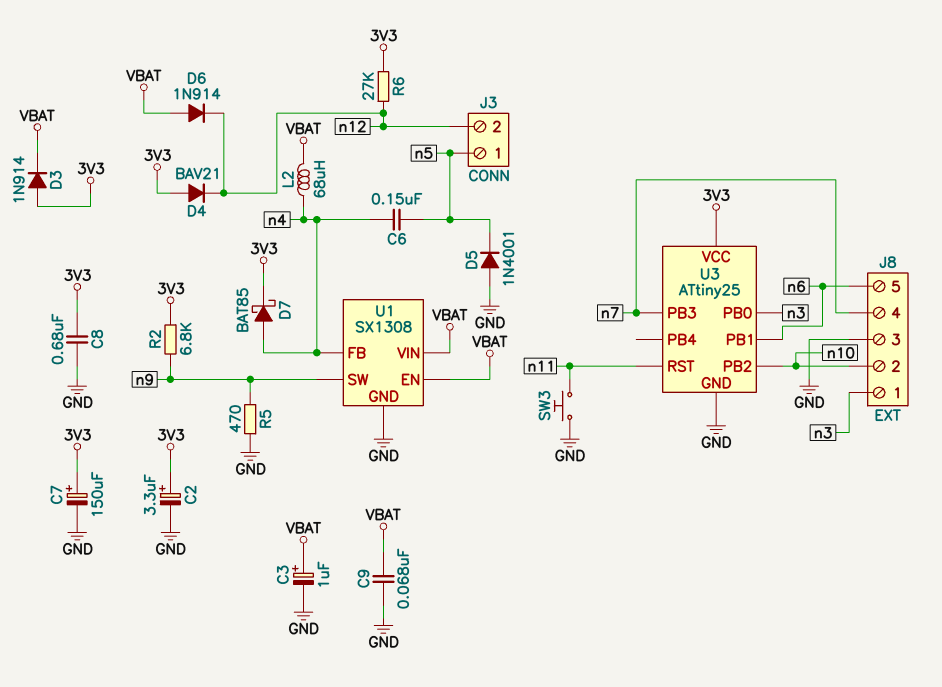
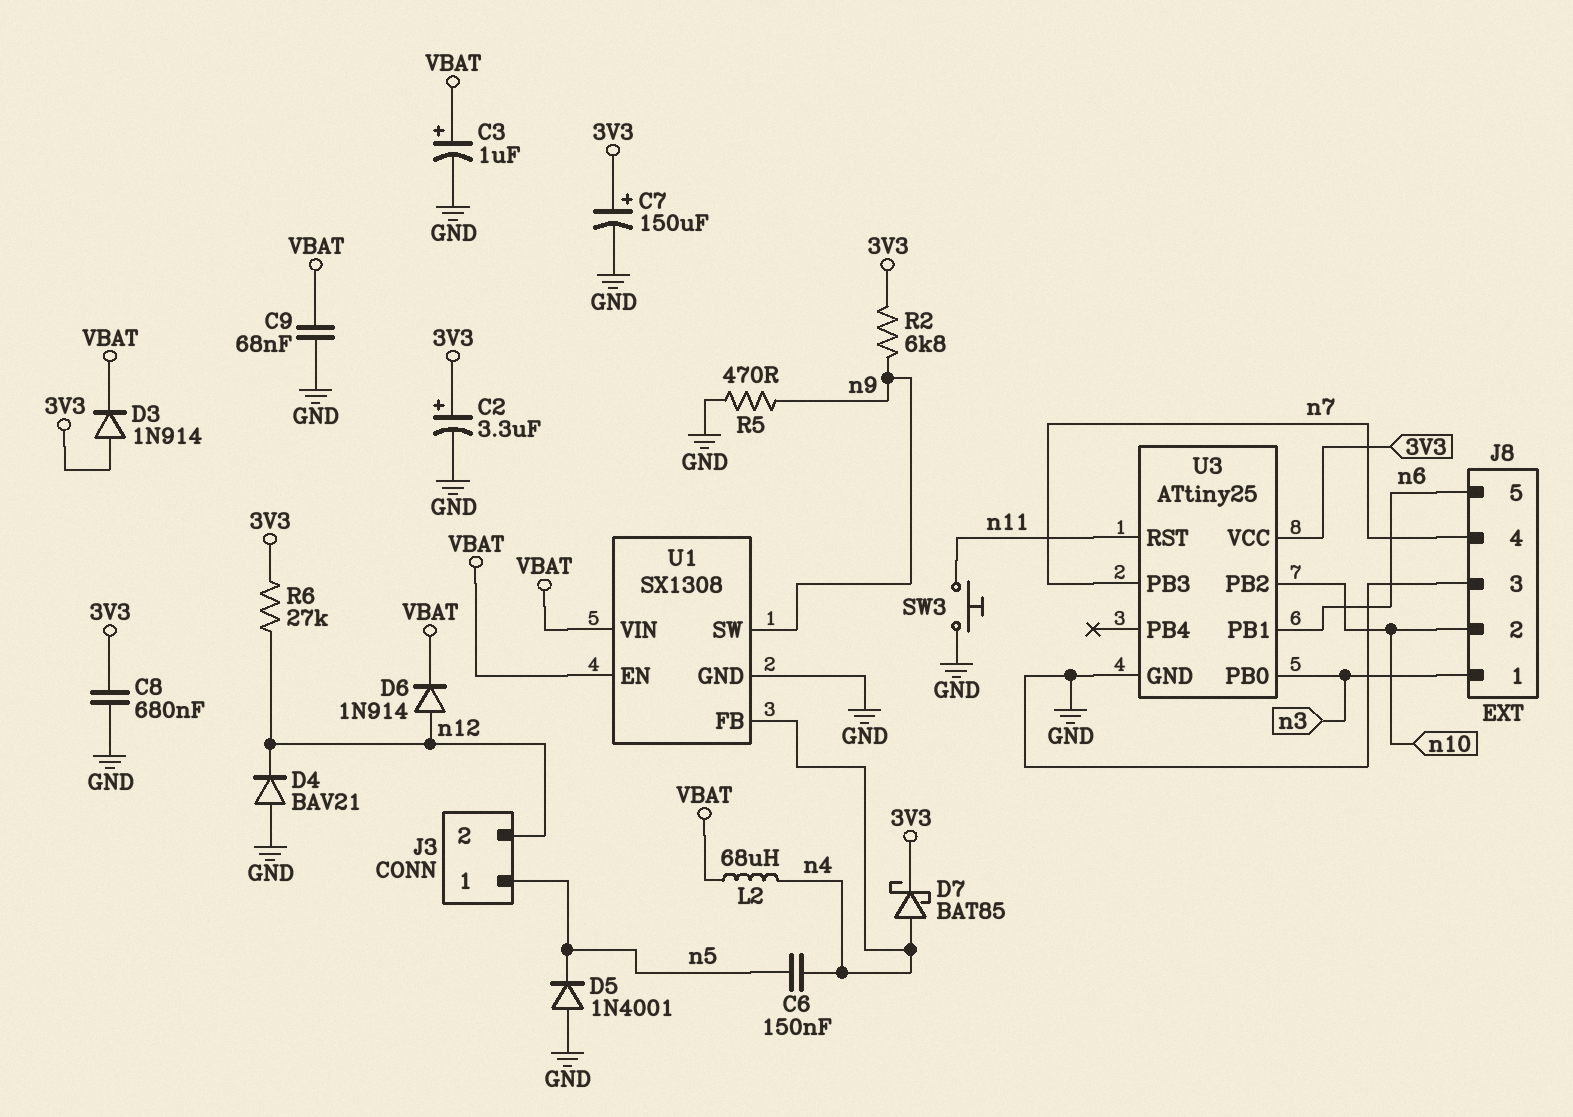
D4: diode BAV21 (A 3V3, K n12) -> diode BAV21 (A GND, K n12)
D6: diode 1N914 (A VBAT, K n12) -> diode 1N914 (A n12, K VBAT)

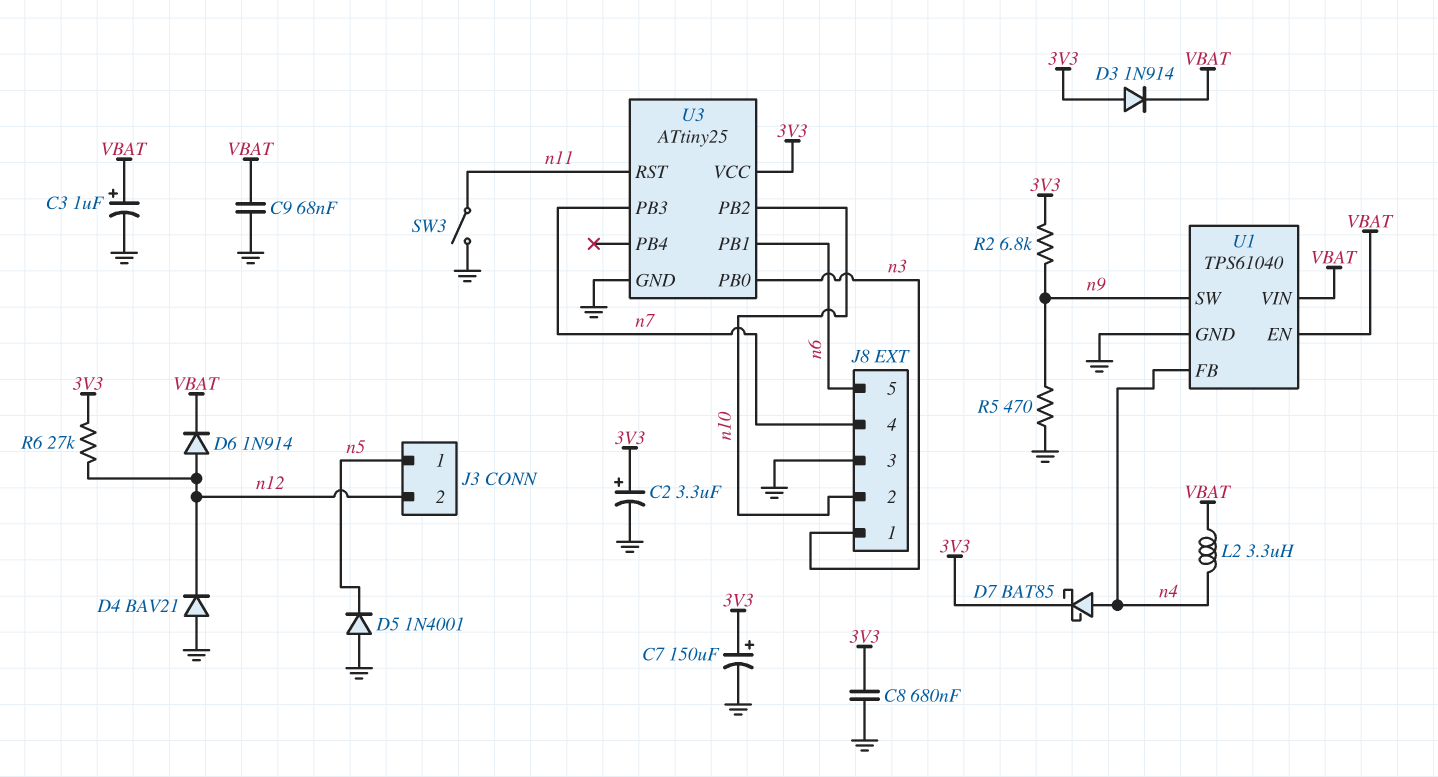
C6: 150nF (n4, n5) -> none
L2: 68uH (VBAT, n4) -> 3.3uH (VBAT, n4)
SW3: button (GND, n11) -> switch (GND, n11)
U1: SX1308 -> TPS61040

